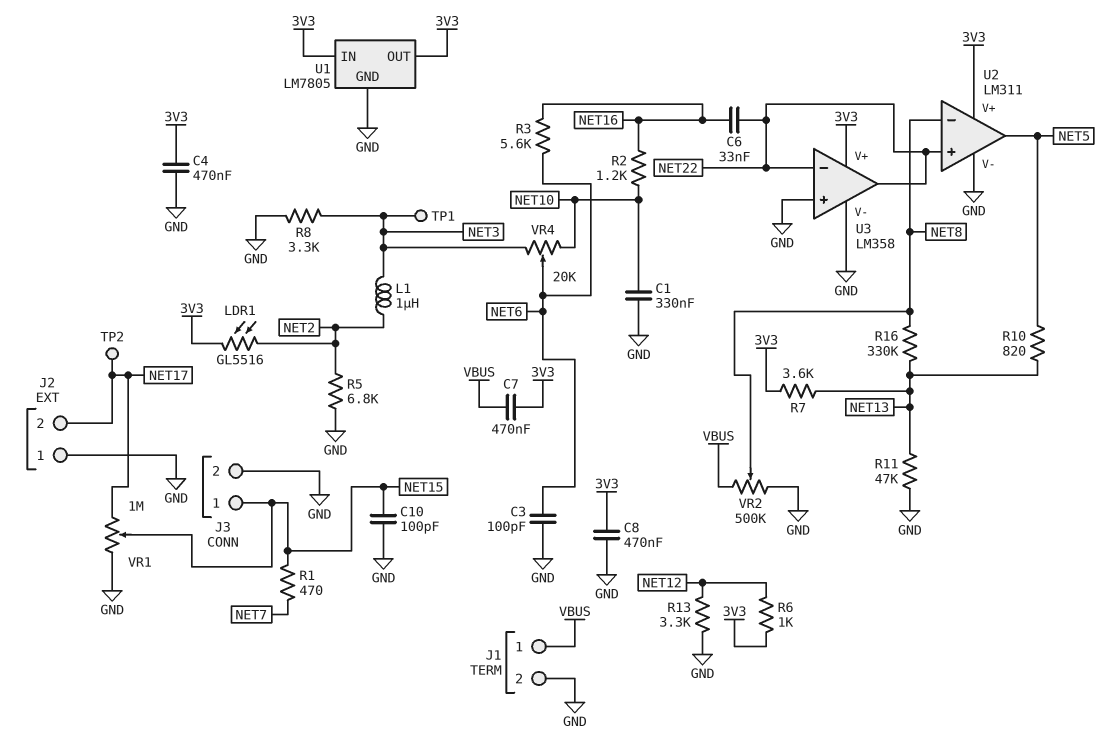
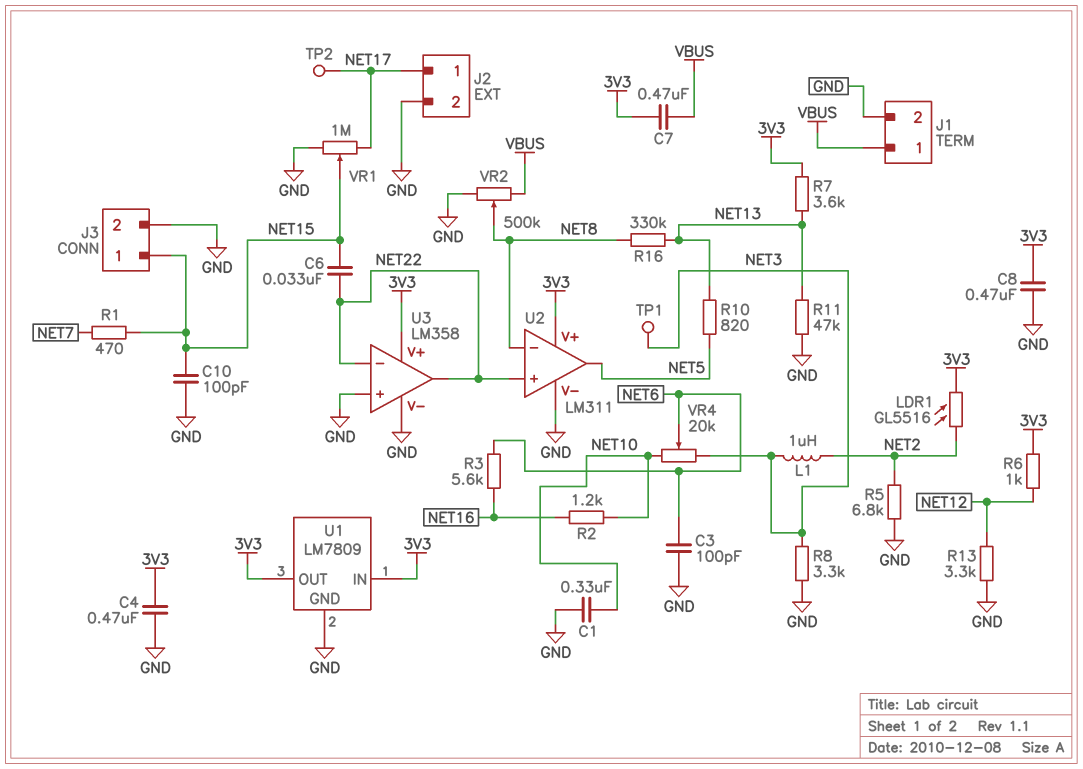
C6: 33nF (NET16, NET22) -> 33nF (NET15, NET22)
J2 pin 1: GND -> NET17
J2 pin 2: NET17 -> GND
U1: LM7805 -> LM7809

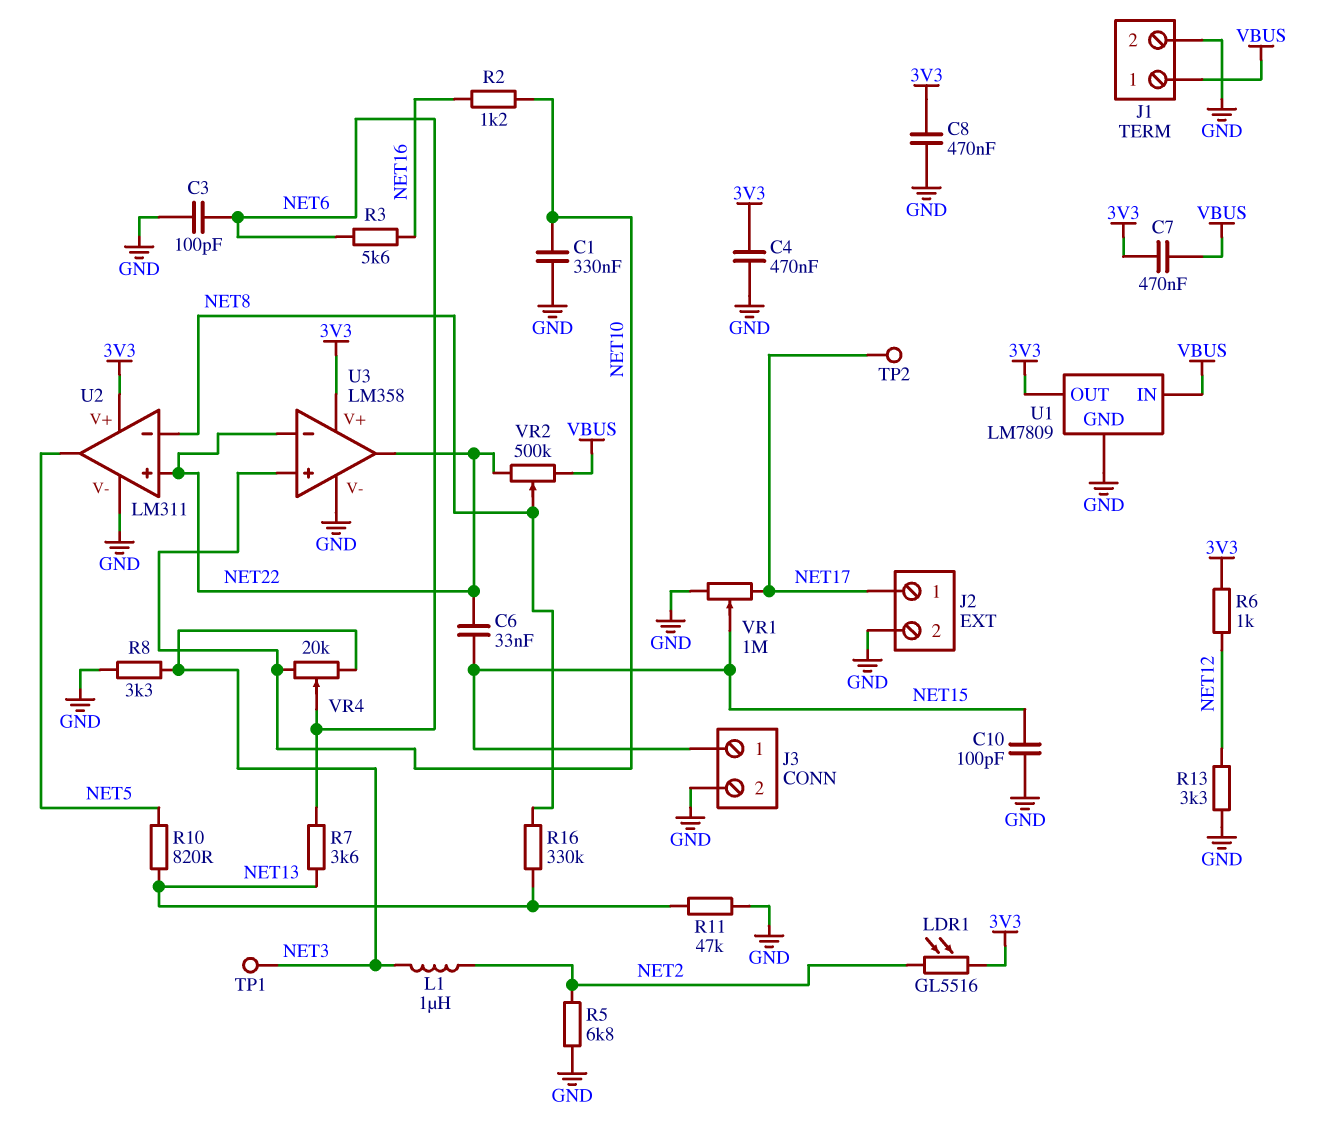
R1: 470 (NET7, NET15) -> none
R7: 3.6k (3V3, NET13) -> 3.6k (NET6, NET13)
U1 pin IN: 3V3 -> VBUS
U3 pin in+: GND -> NET10
VR2: 500k (GND, VBUS, wiper NET8) -> 500k (NET22, VBUS, wiper NET8)

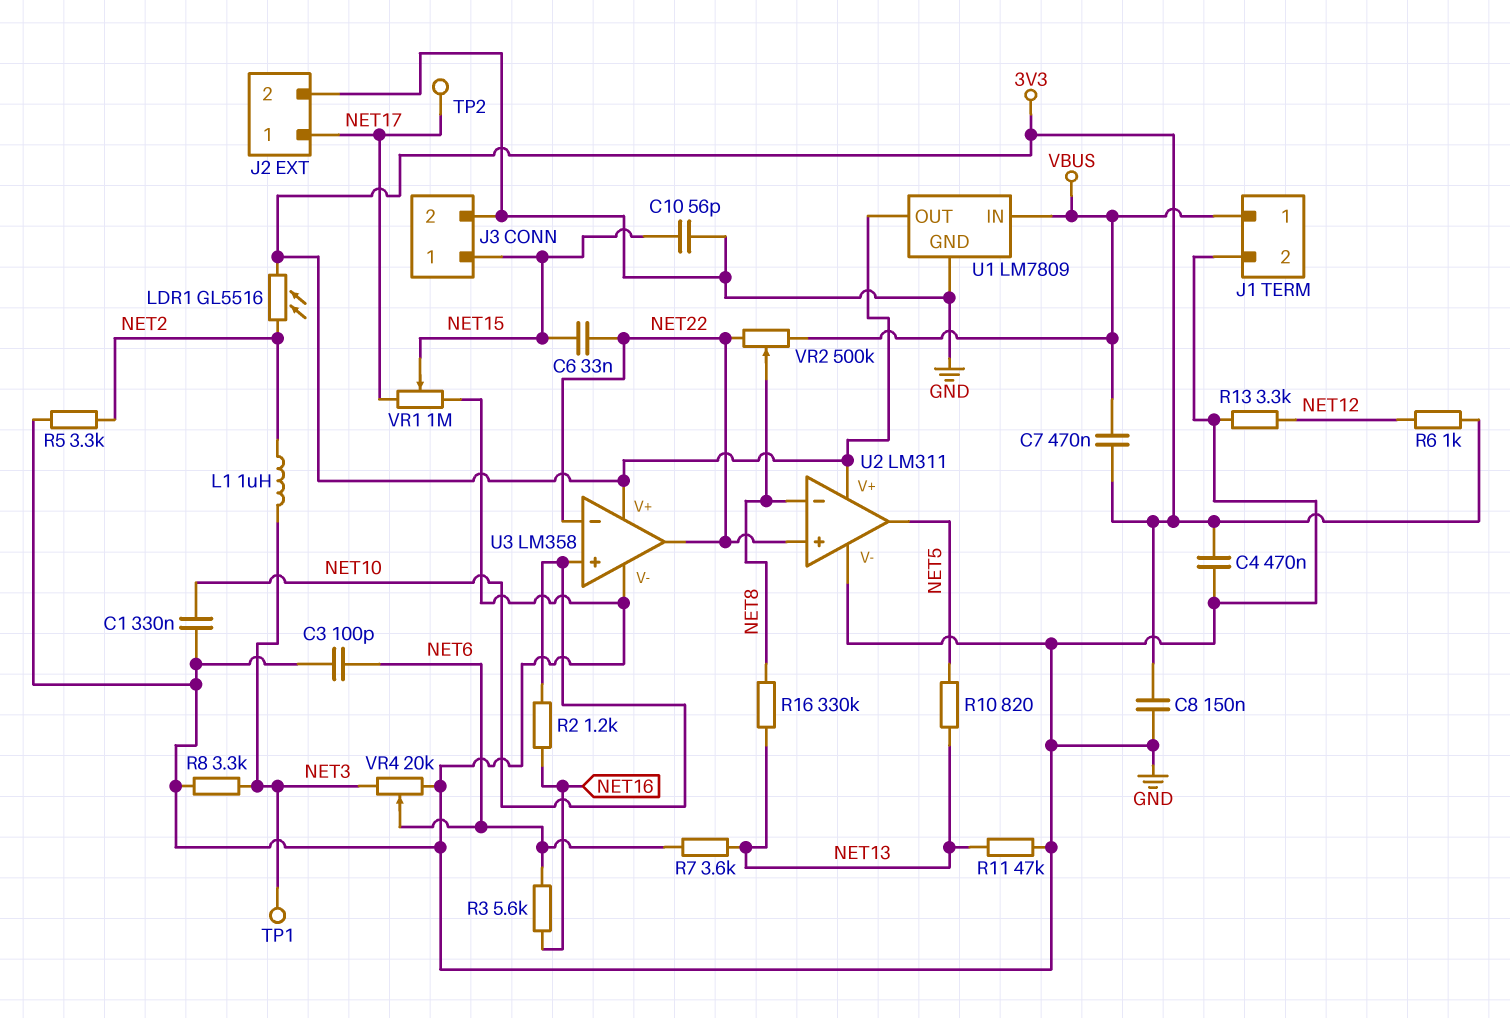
C8: 470nF (3V3, GND) -> 150nF (3V3, GND)
C10: 100pF (GND, NET15) -> 56pF (GND, NET15)
R5: 6.8k (GND, NET2) -> 3.3k (GND, NET2)
VR4: 20k (NET3, NET10, wiper NET6) -> 20k (GND, NET3, wiper NET6)

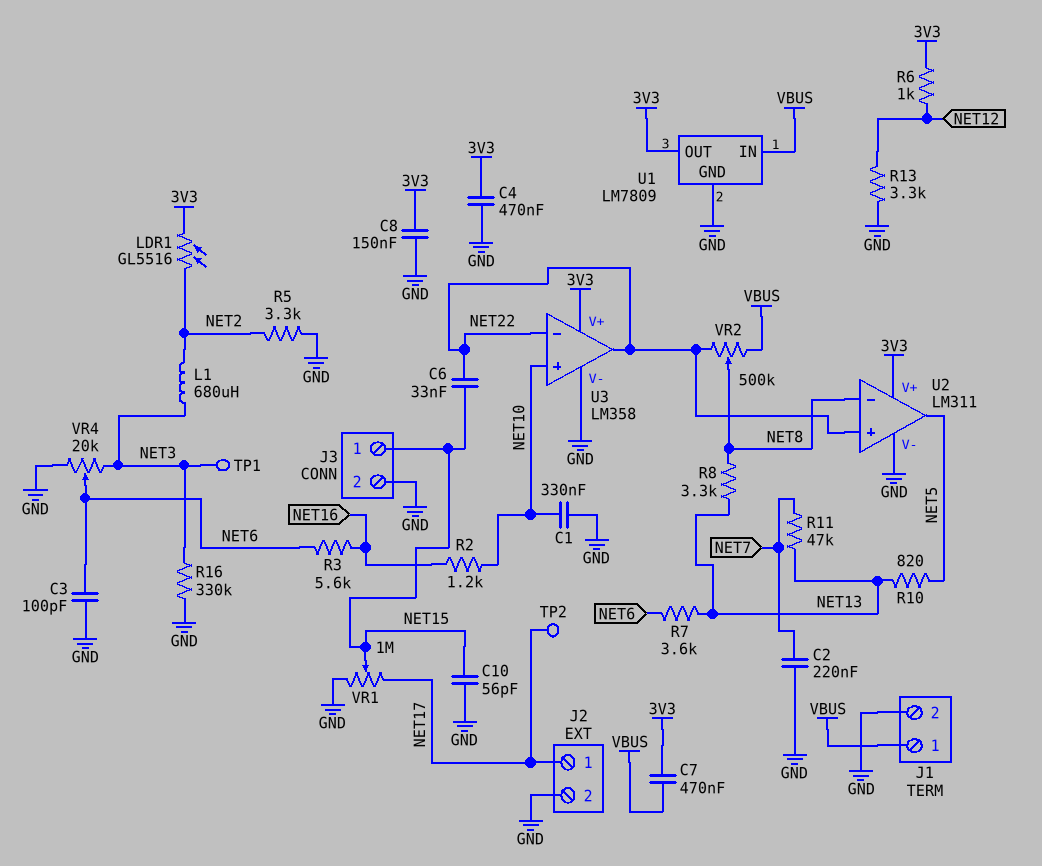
C2: none -> 220nF (GND, NET7)
L1: 1uH (NET2, NET3) -> 680uH (NET2, NET3)
R8: 3.3k (GND, NET3) -> 3.3k (NET8, NET13)
R11: 47k (GND, NET13) -> 47k (NET7, NET13)
R16: 330k (NET8, NET13) -> 330k (GND, NET3)

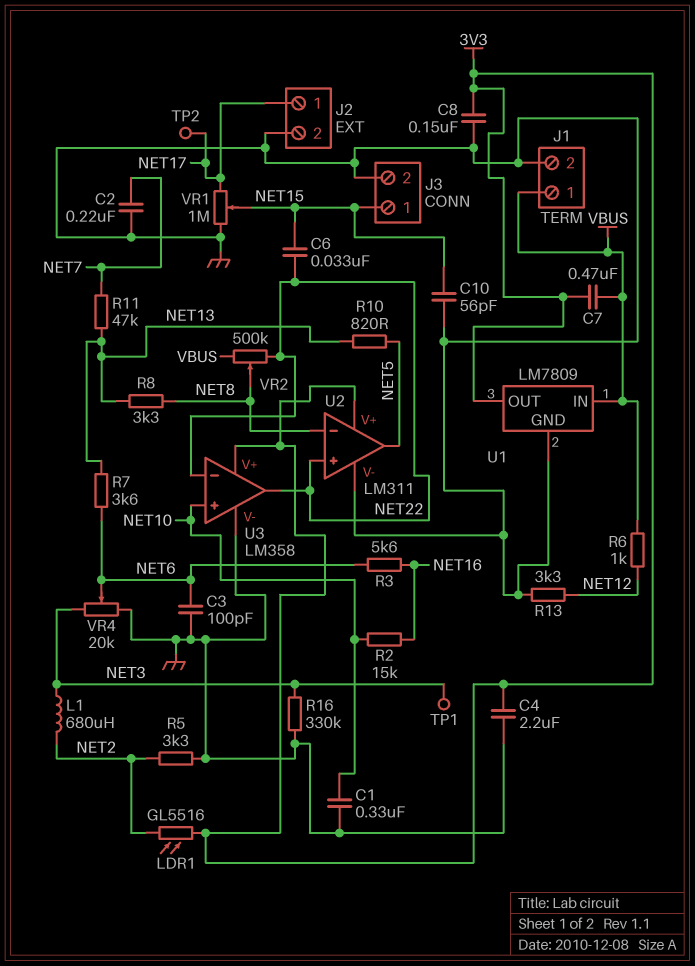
C4: 470nF (3V3, GND) -> 2.2uF (3V3, GND)
R2: 1.2k (NET10, NET16) -> 15k (NET10, NET16)
R6: 1k (3V3, NET12) -> 1k (NET12, VBUS)

